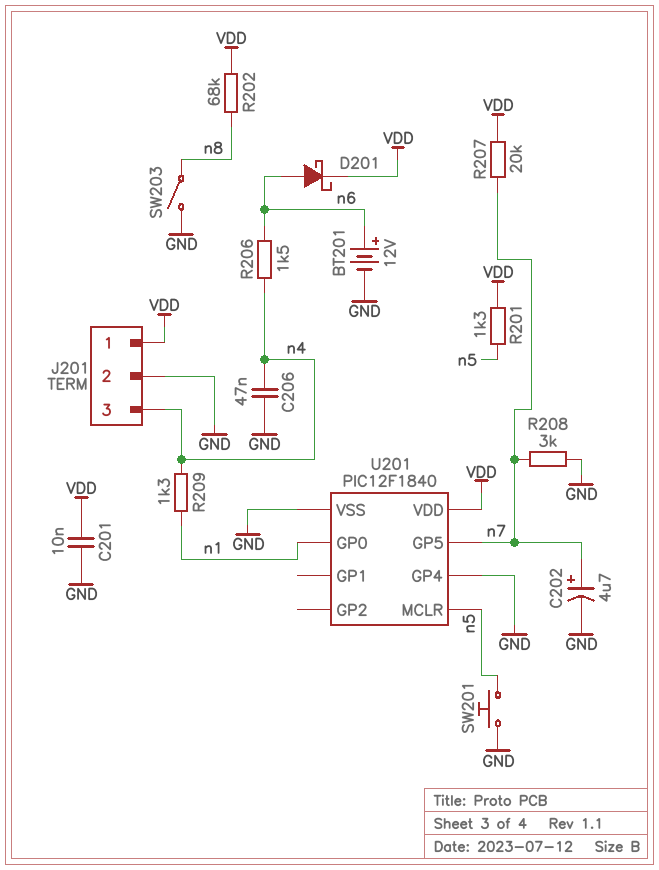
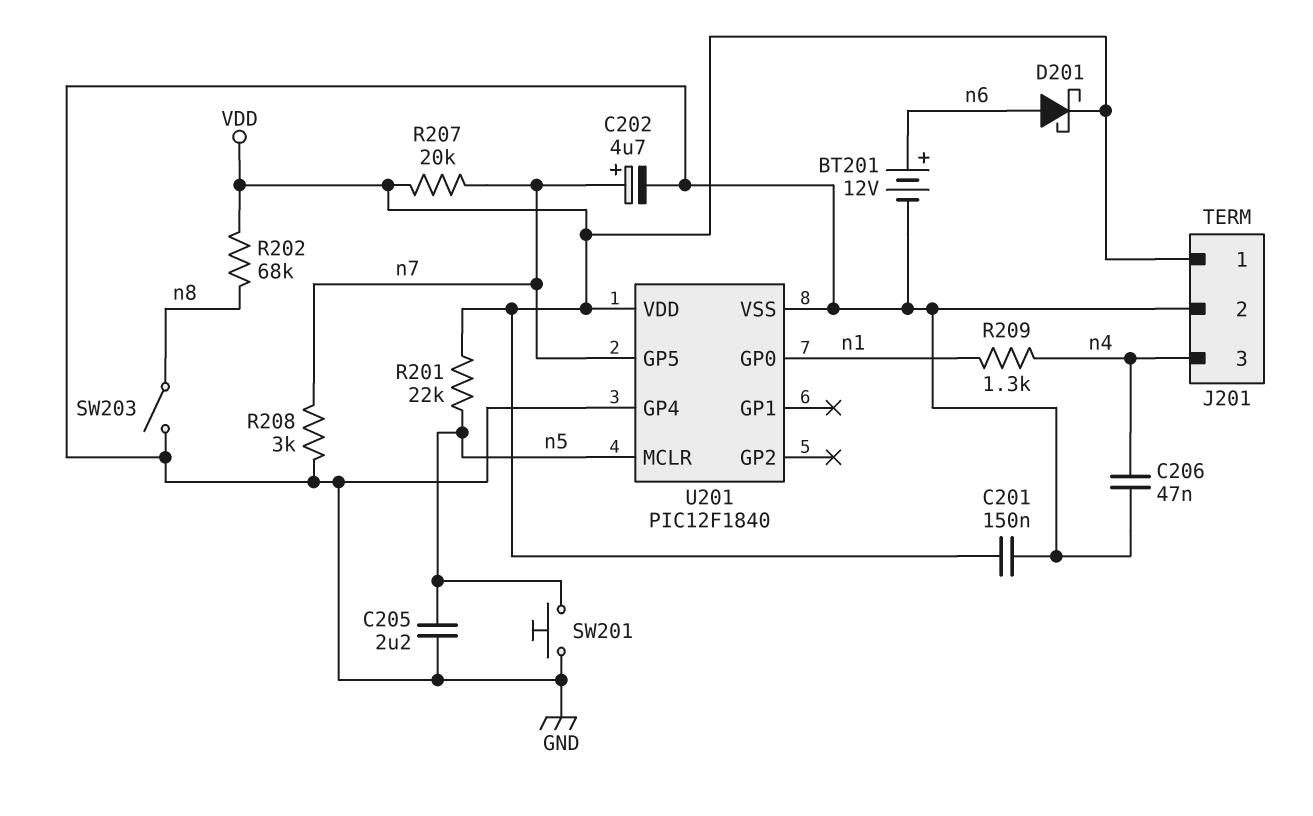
C201: 10nF (GND, VDD) -> 150nF (GND, VDD)
C205: none -> 2.2uF (GND, n5)
R201: 1.3k (VDD, n5) -> 22k (VDD, n5)
R206: 1.5k (n4, n6) -> none

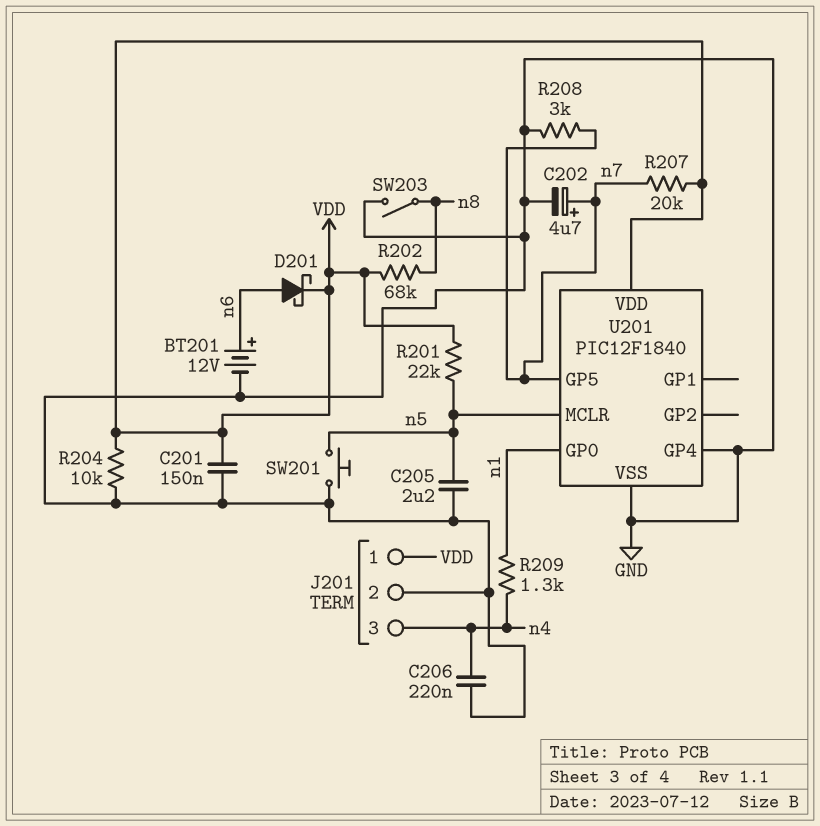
C206: 47nF (GND, n4) -> 220nF (GND, n4)
R204: none -> 10k (GND, VDD)

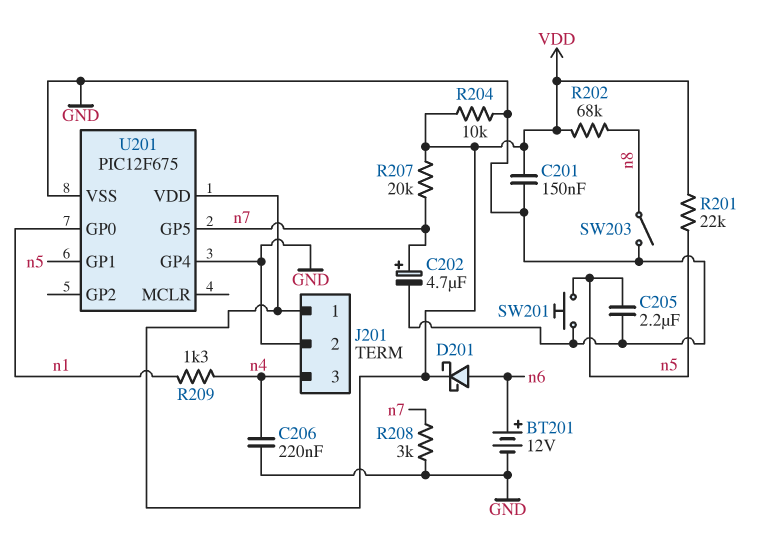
U201: PIC12F1840 -> PIC12F675
U201 pin GP1: none -> n5
U201 pin MCLR: n5 -> none

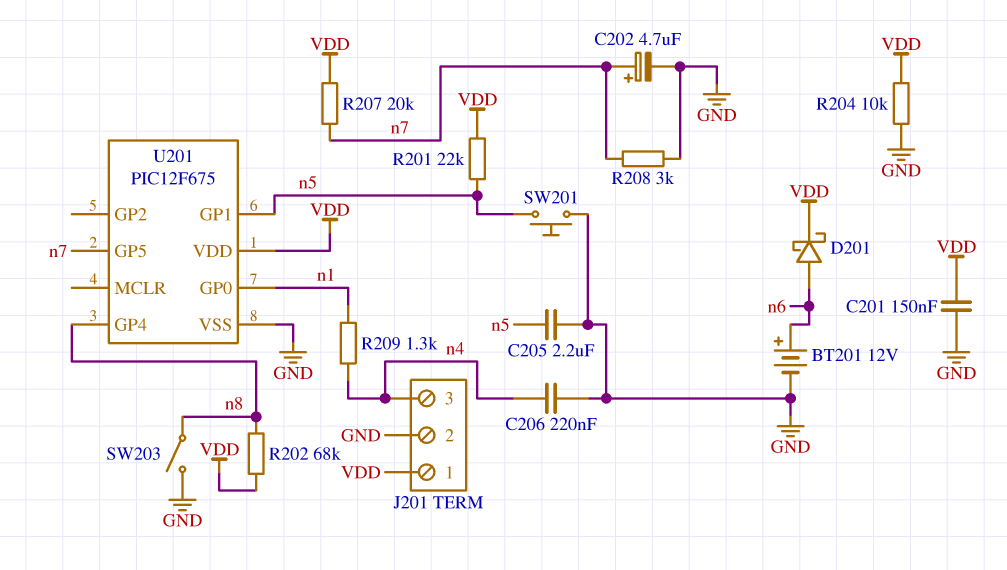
U201 pin GP4: GND -> n8

